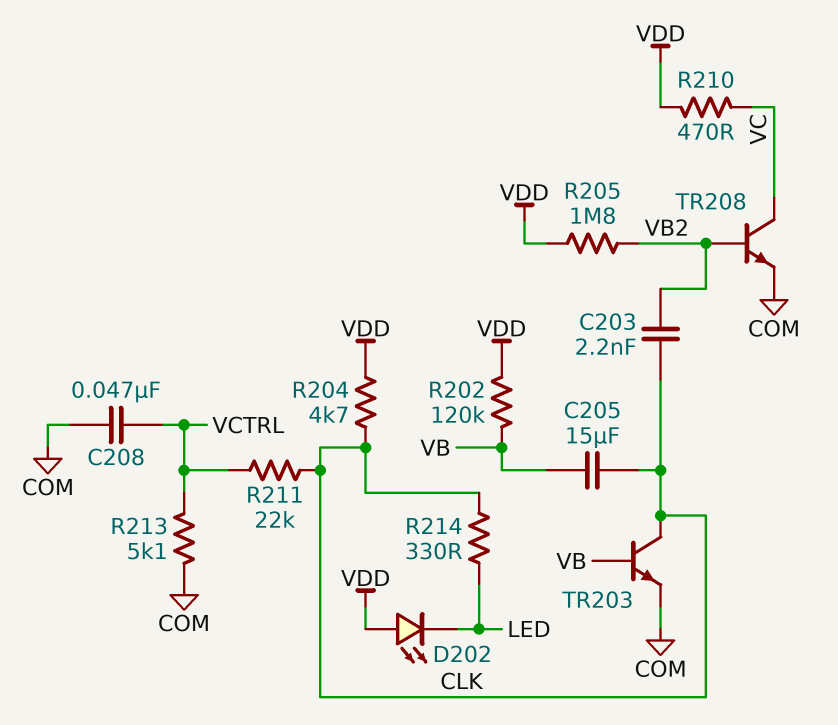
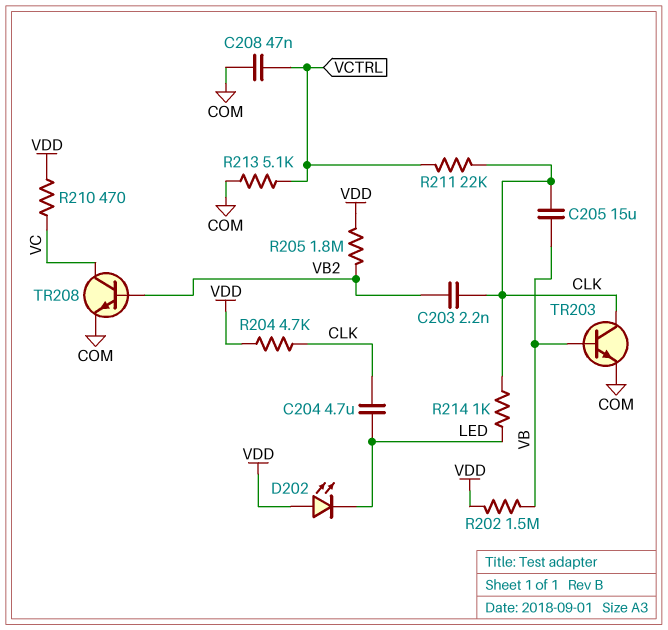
C204: none -> 4.7uF (CLK, LED)
R202: 120k (VB, VDD) -> 1.5M (VB, VDD)
R214: 330 (CLK, LED) -> 1k (CLK, LED)

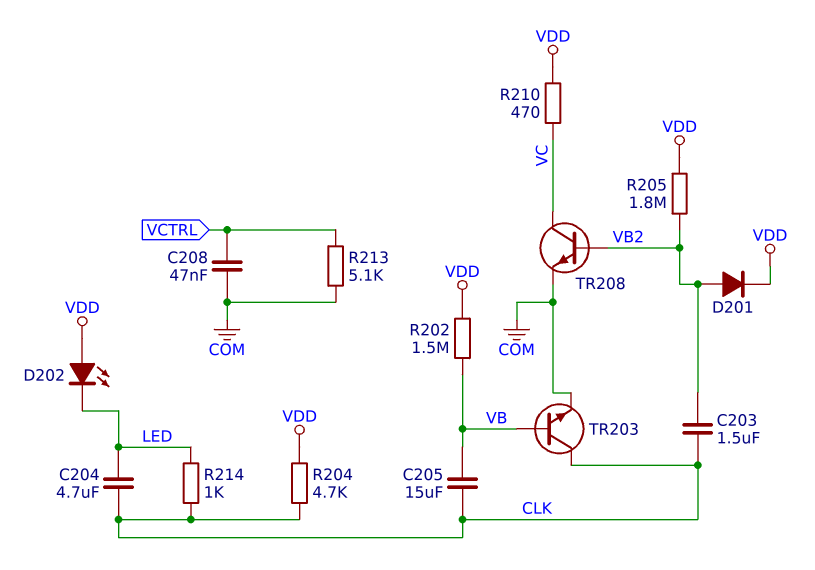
C203: 2.2nF (CLK, VB2) -> 1.5uF (CLK, VB2)
D201: none -> diode (A VB2, K VDD)
R211: 22k (CLK, VCTRL) -> none

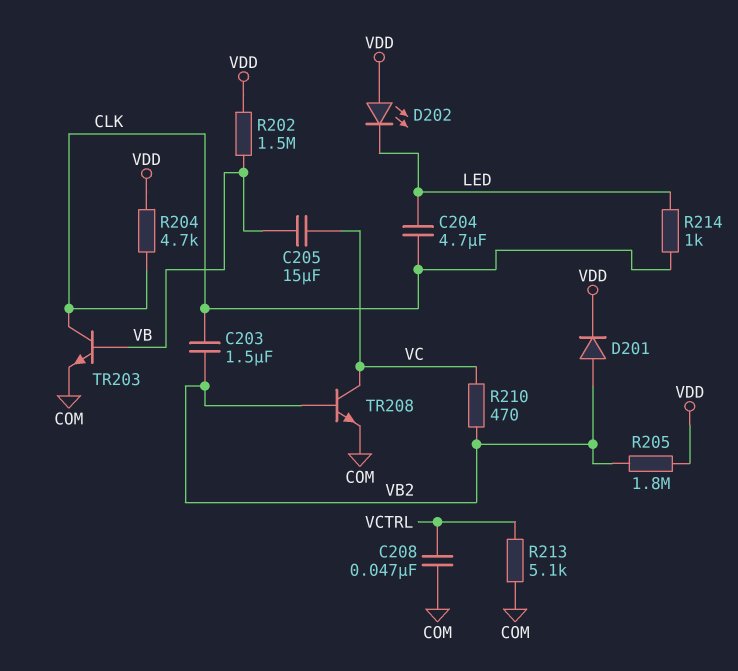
C205: 15uF (CLK, VB) -> 15uF (VB, VC)
R210: 470 (VC, VDD) -> 470 (VB2, VC)

